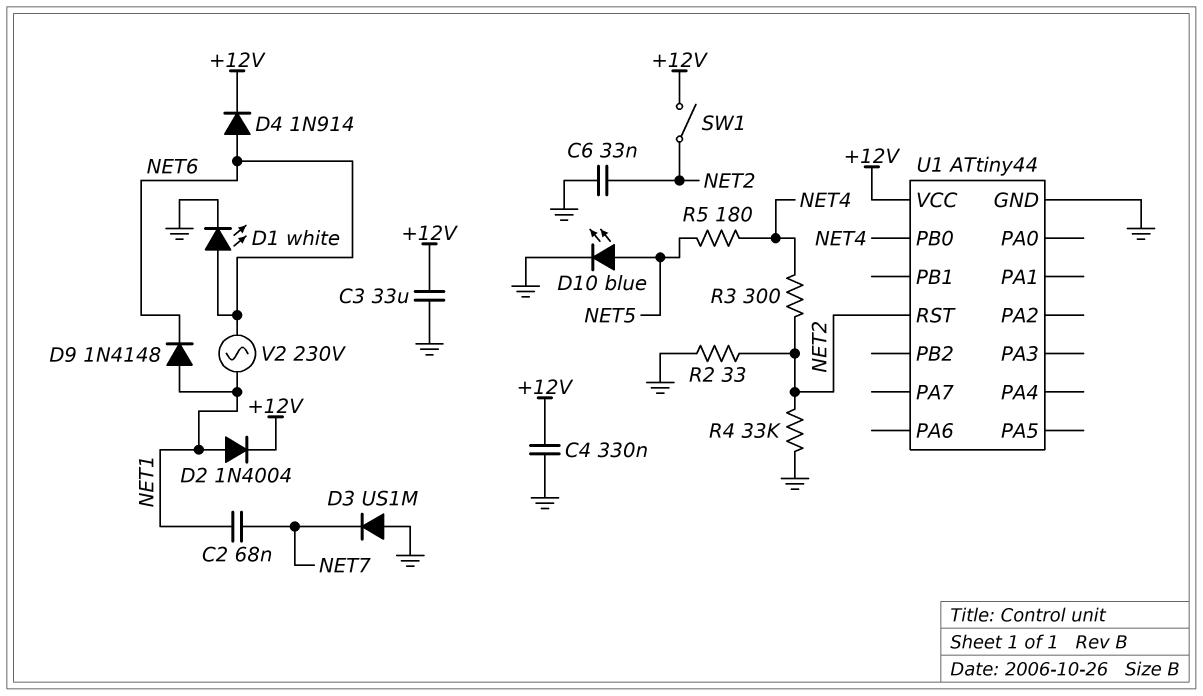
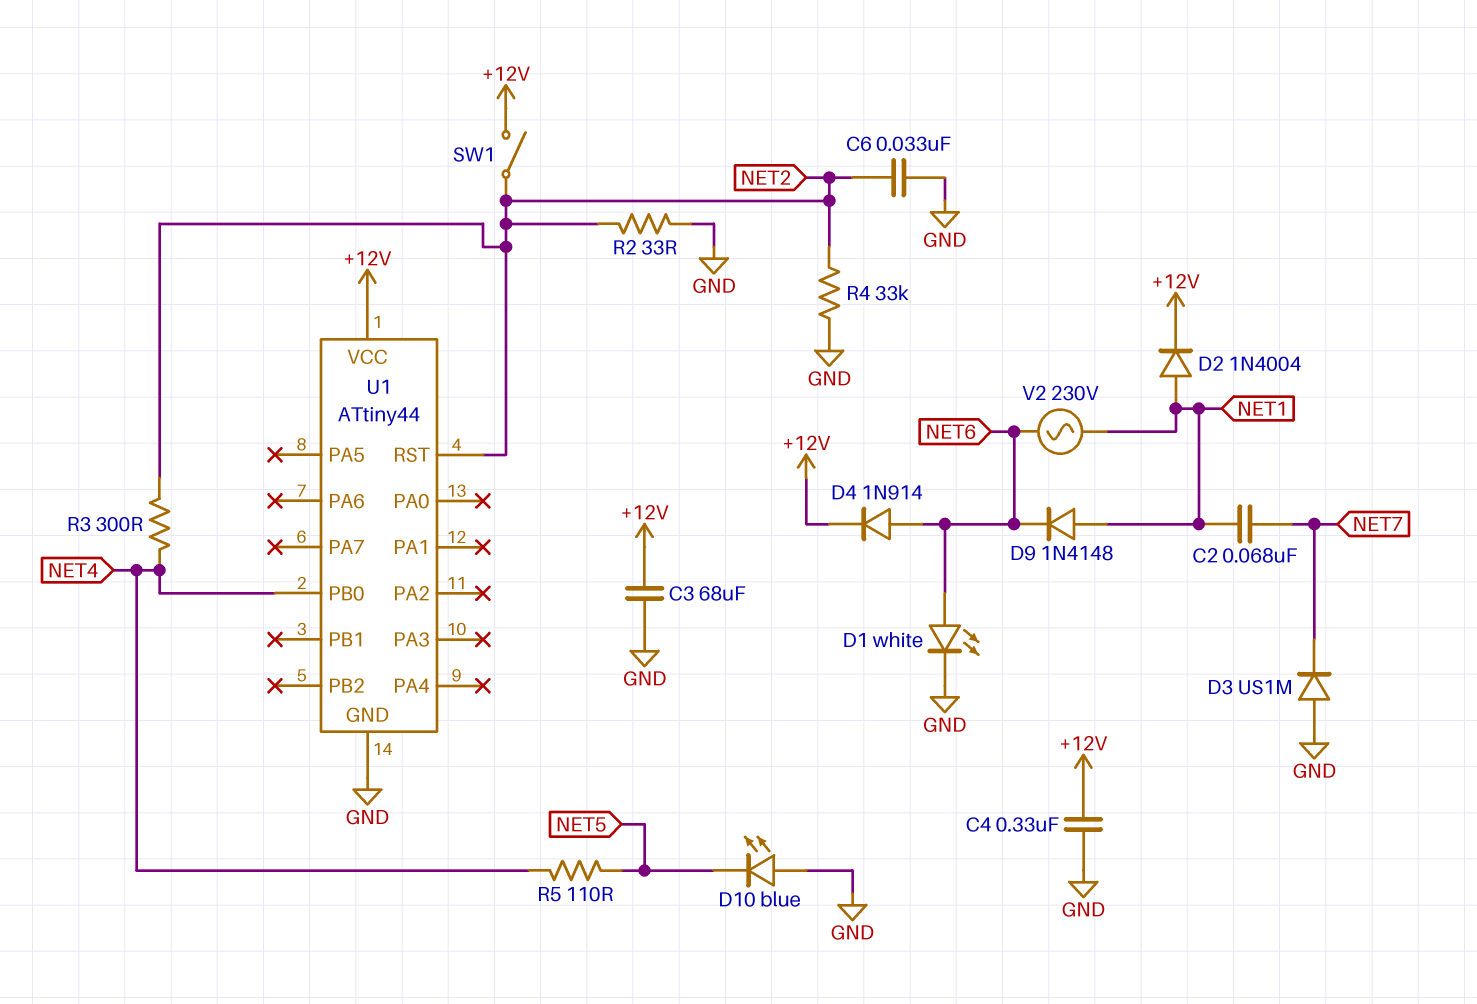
C3: 33uF (+12V, GND) -> 68uF (+12V, GND)
D10: LED blue (A NET5, K GND) -> LED blue (A GND, K NET5)
R5: 180 (NET4, NET5) -> 110 (NET4, NET5)

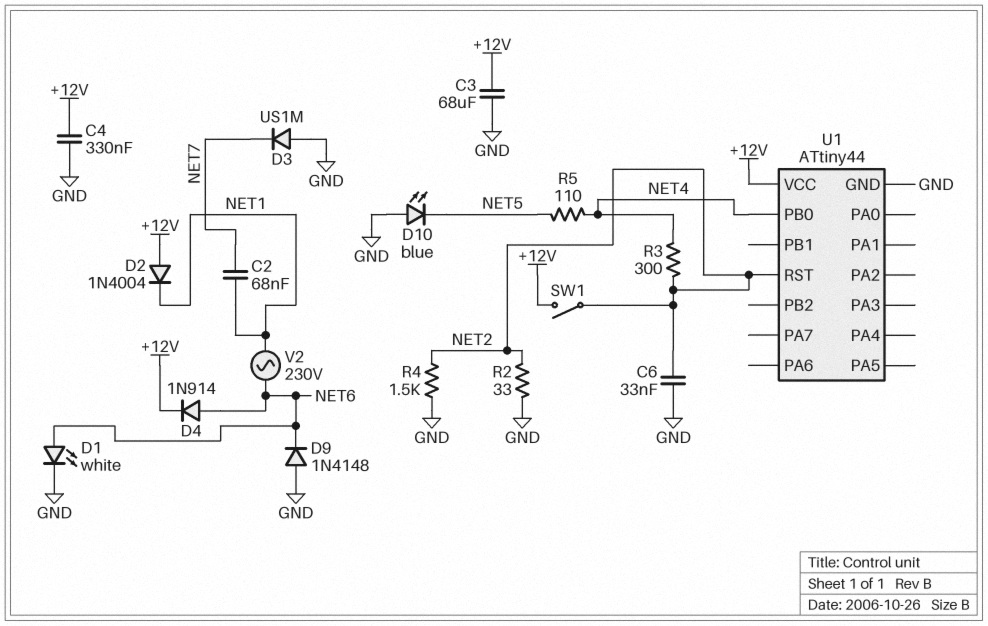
D2: diode 1N4004 (A NET1, K +12V) -> diode 1N4004 (A +12V, K NET1)
D9: diode 1N4148 (A NET1, K NET6) -> diode 1N4148 (A GND, K NET6)
R4: 33k (GND, NET2) -> 1.5k (GND, NET2)

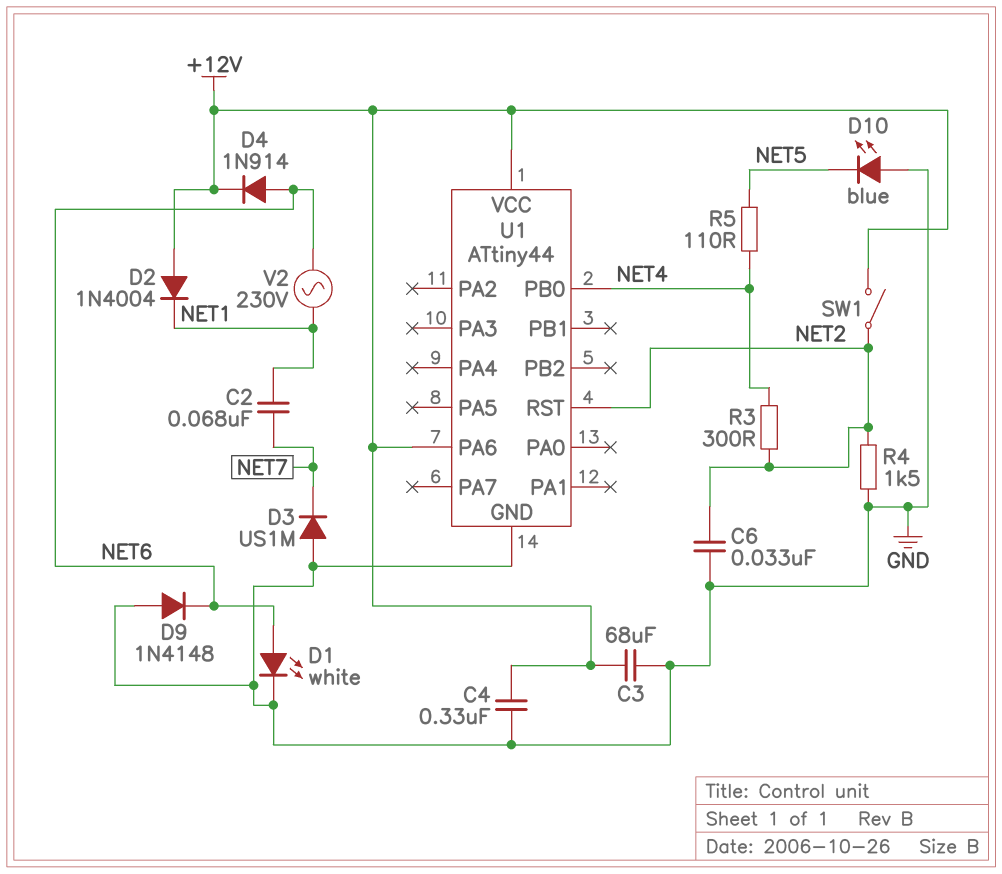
R2: 33 (GND, NET2) -> none
U1 pin PA6: none -> +12V

